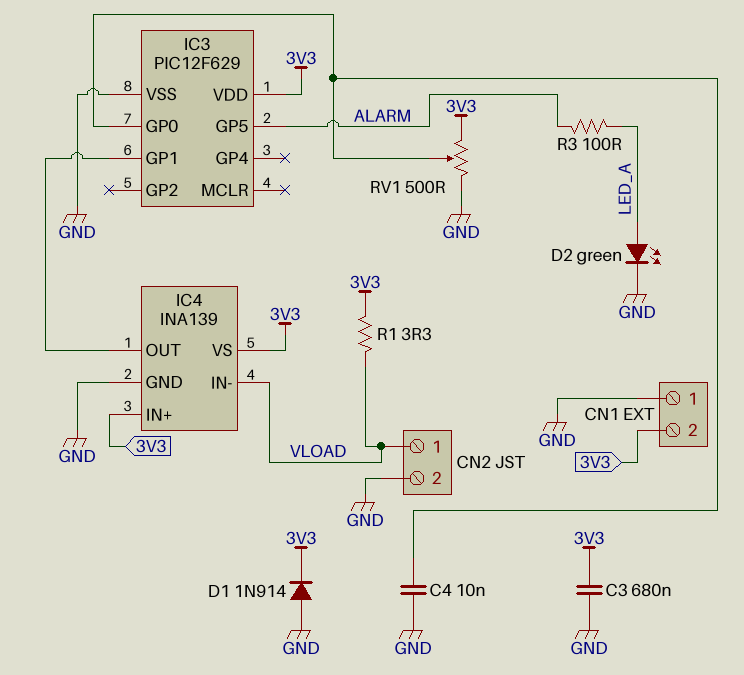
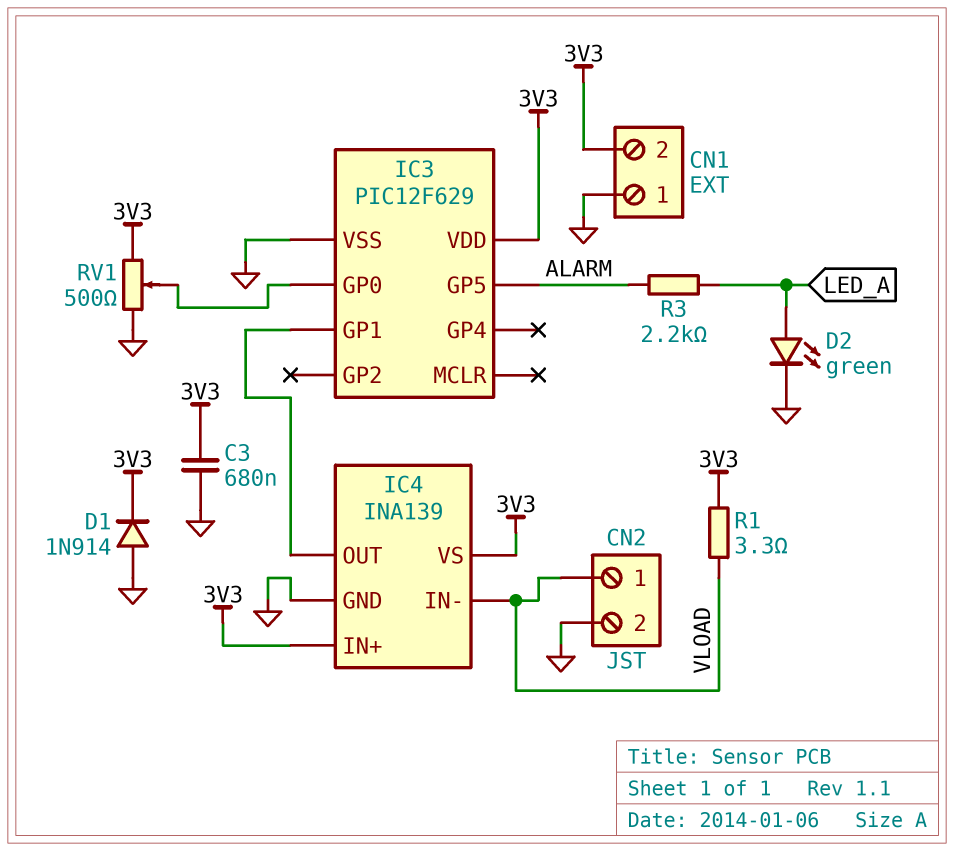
C4: 10nF (GND, IC3/GP0) -> none
R3: 100 (ALARM, LED_A) -> 2.2k (ALARM, LED_A)

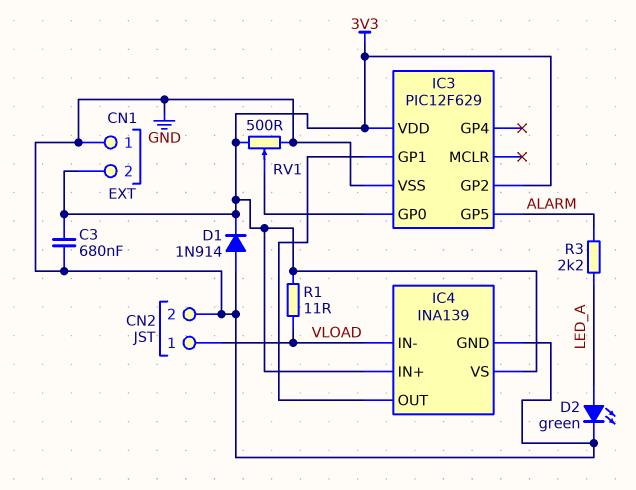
IC3 pin GP2: none -> 3V3
R1: 3.3 (3V3, VLOAD) -> 11 (3V3, VLOAD)

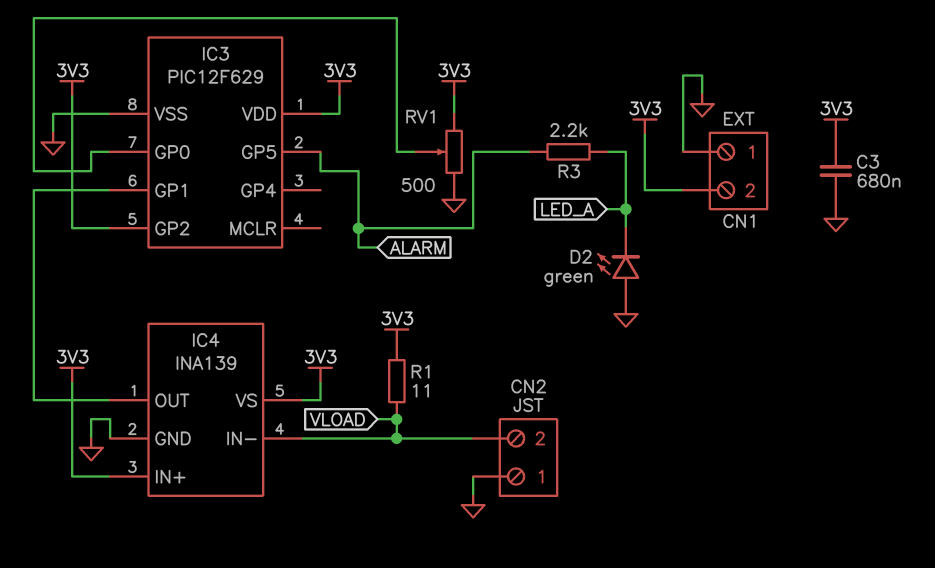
CN2 pin 1: VLOAD -> GND
CN2 pin 2: GND -> VLOAD
D1: diode 1N914 (A GND, K 3V3) -> none
D2: LED green (A LED_A, K GND) -> LED green (A GND, K LED_A)

